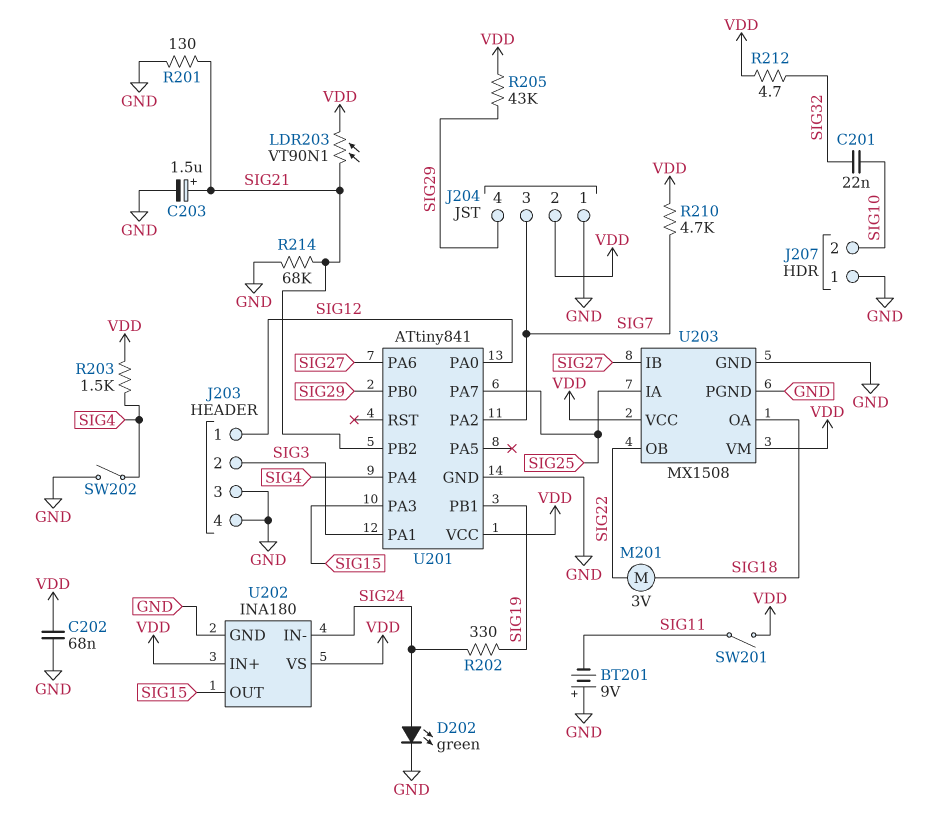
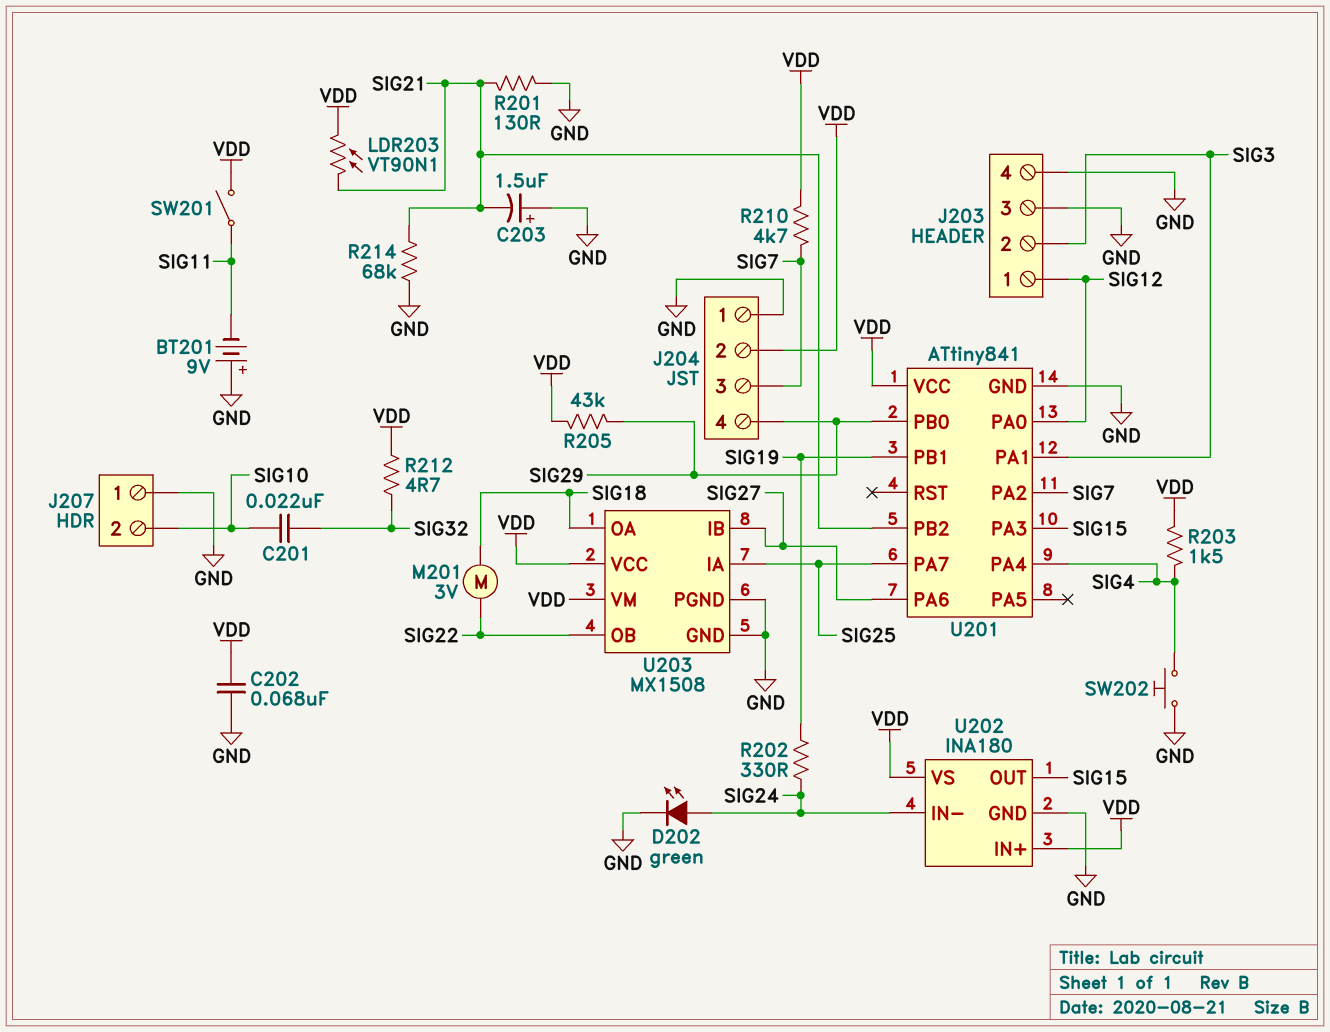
C203: 1.5uF (plus SIG21, minus GND) -> 1.5uF (plus GND, minus SIG21)
SW202: switch (GND, SIG4) -> button (GND, SIG4)

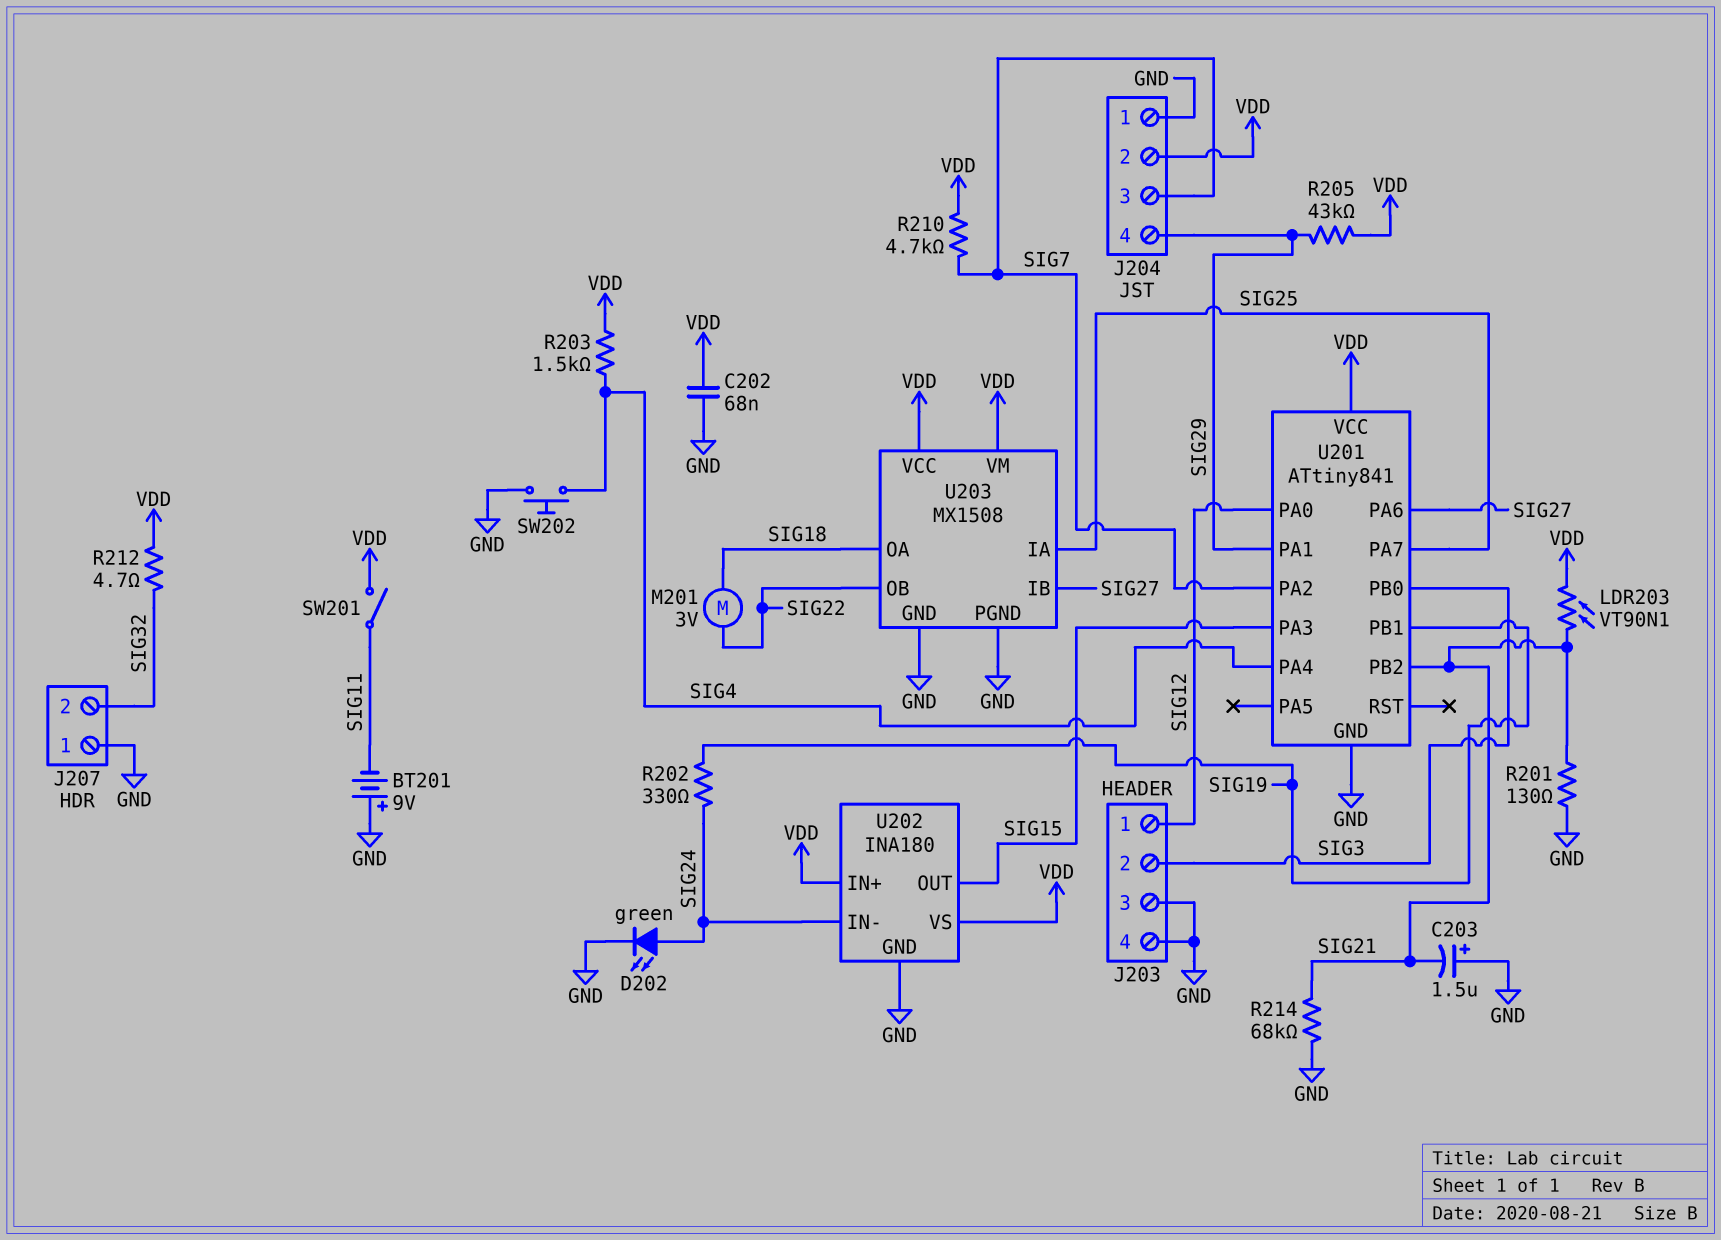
C201: 22nF (SIG10, SIG32) -> none
J207 pin 2: SIG10 -> SIG32
U201 pin PA1: SIG3 -> SIG29
U201 pin PB0: SIG29 -> SIG3

